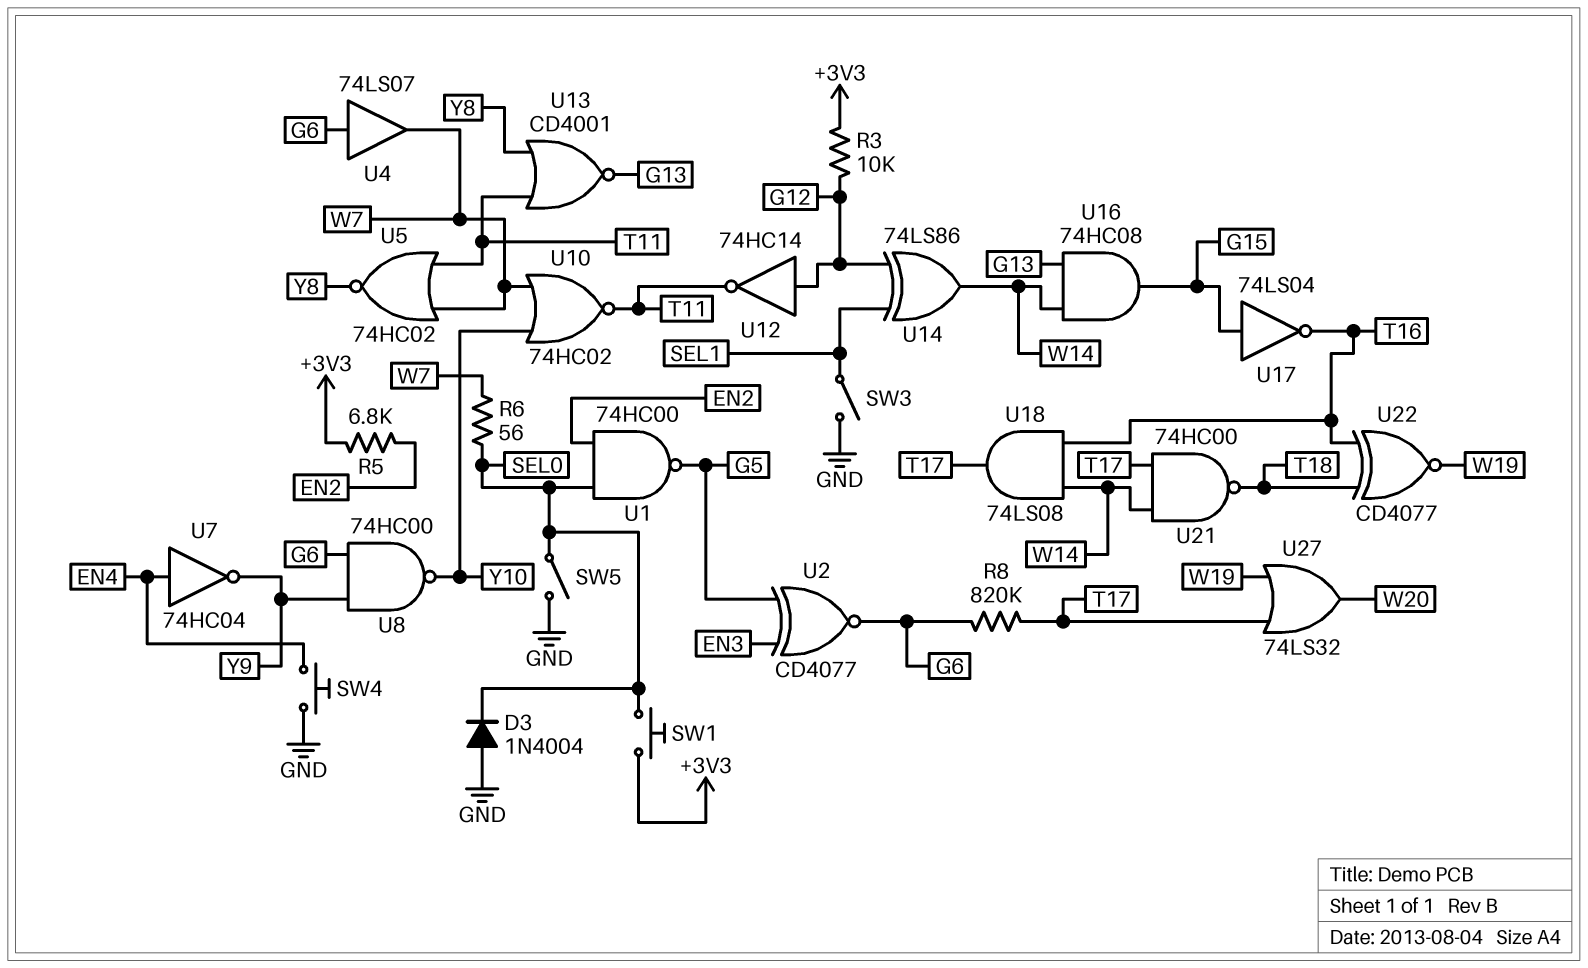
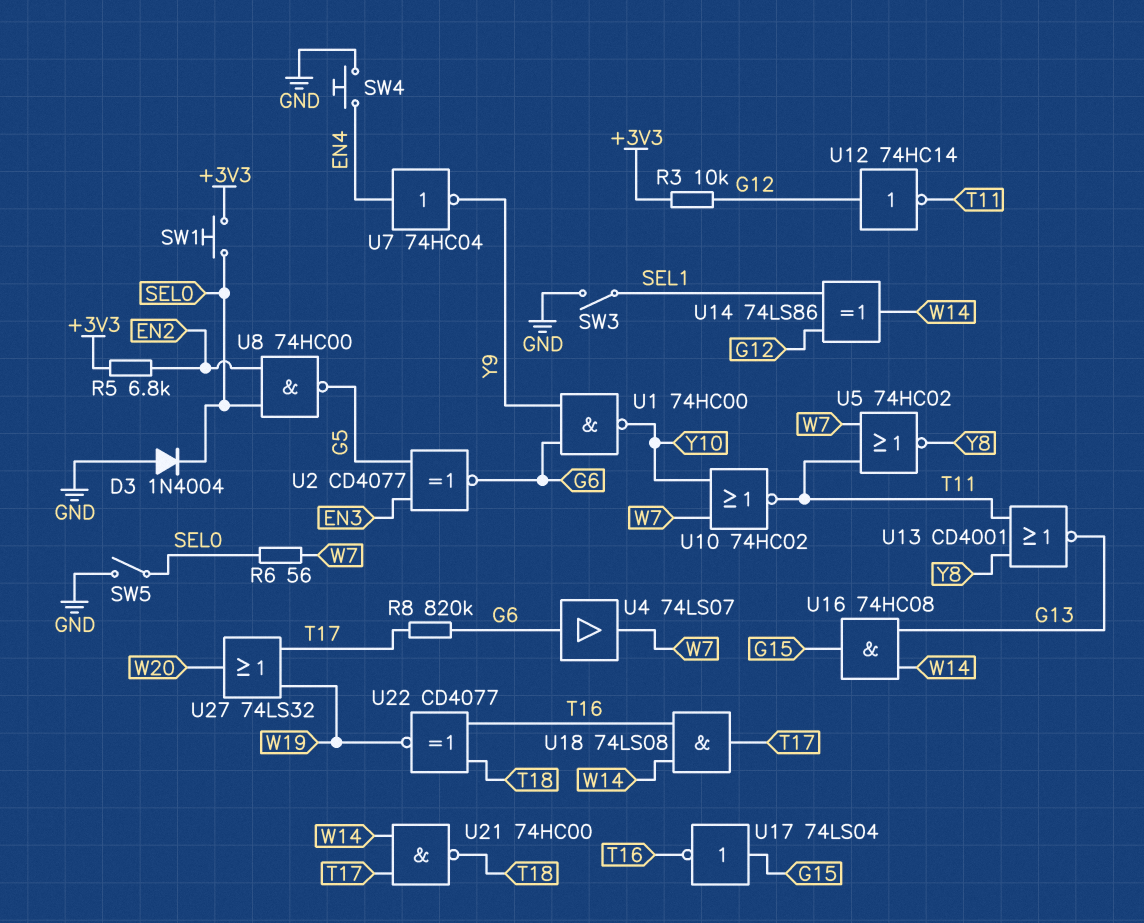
U1: NAND 74HC00 (in EN2, in SEL0, out G5) -> NAND 74HC00 (in G6, in Y9, out Y10)
U8: NAND 74HC00 (in G6, in Y9, out Y10) -> NAND 74HC00 (in EN2, in SEL0, out G5)

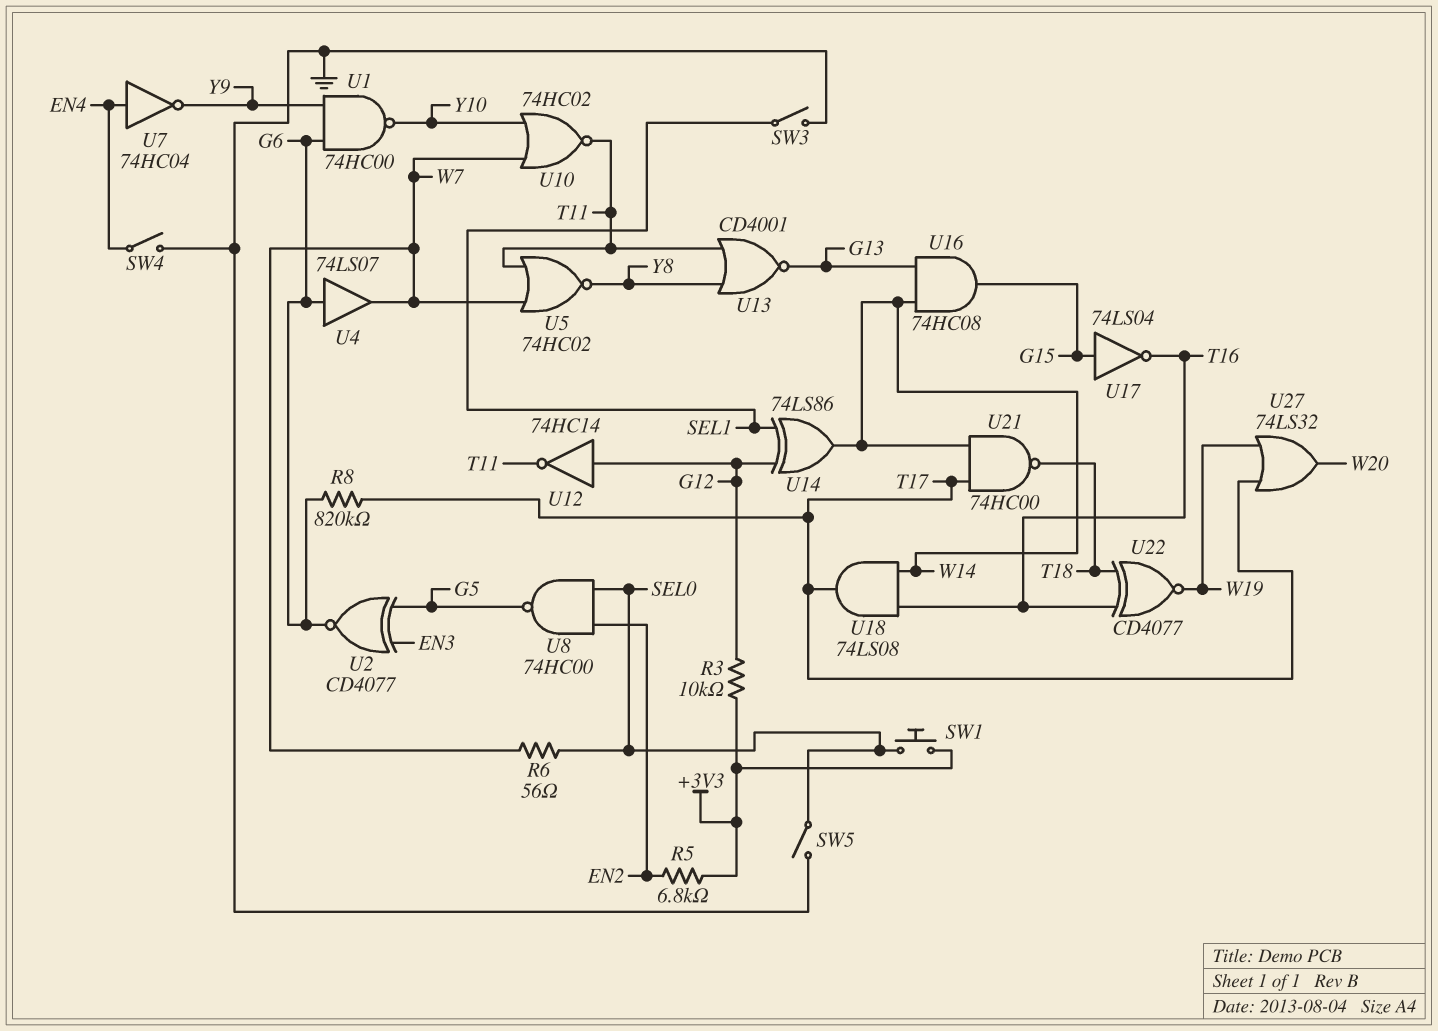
D3: diode 1N4004 (A GND, K SEL0) -> none
SW4: button (EN4, GND) -> switch (EN4, GND)

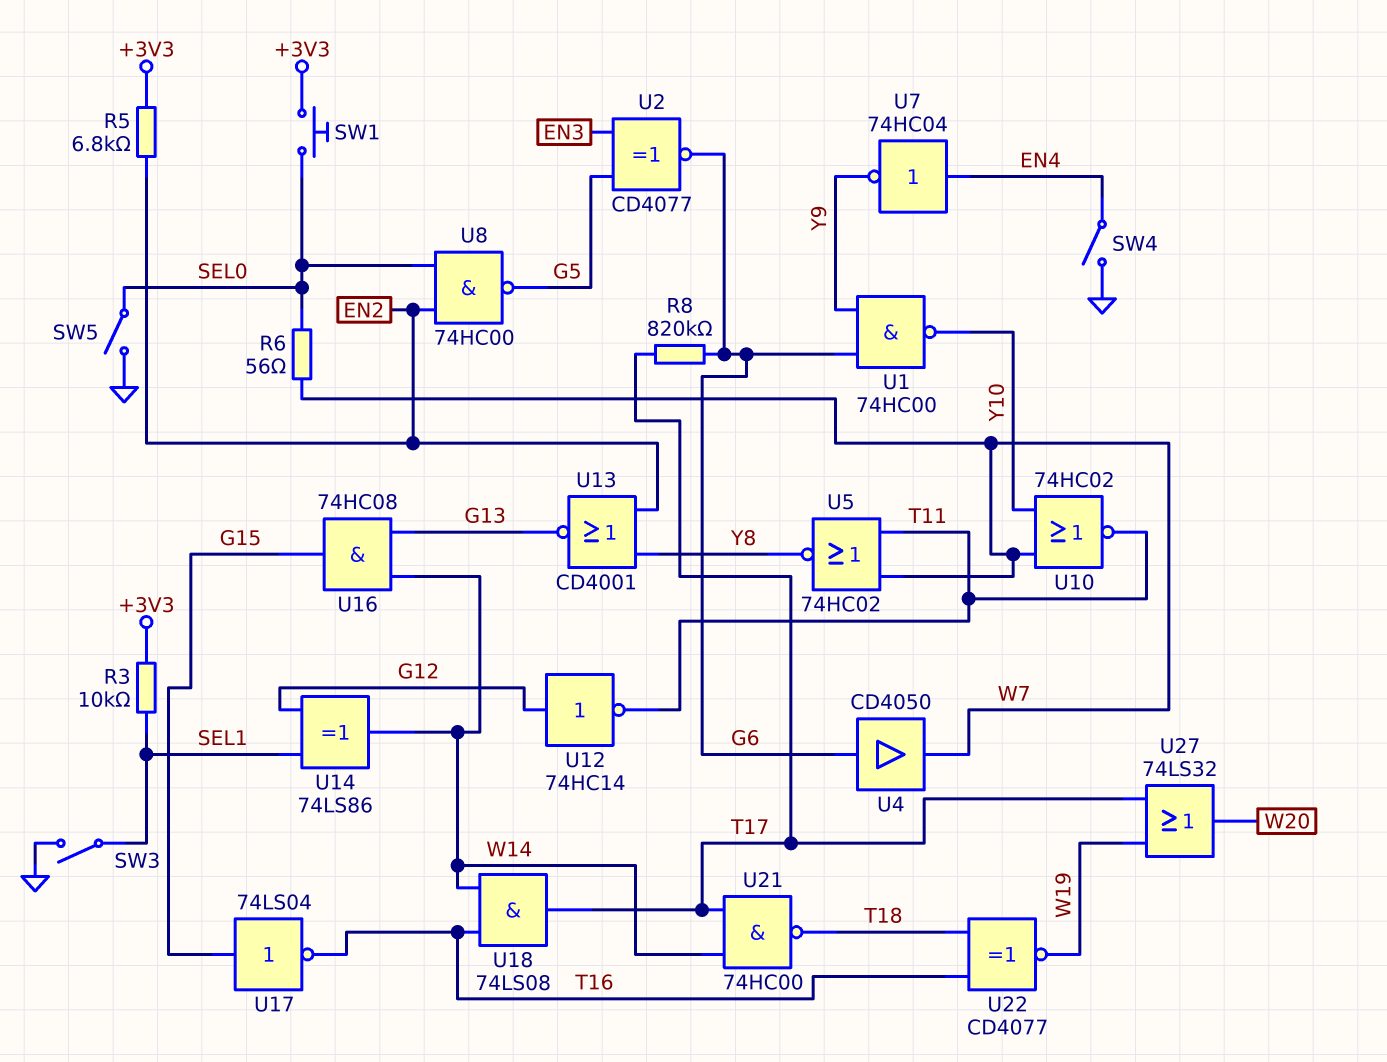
R3: 10k (+3V3, G12) -> 10k (+3V3, SEL1)
U4: buffer 74LS07 (in G6, out W7) -> buffer CD4050 (in G6, out W7)
U13: NOR CD4001 (in T11, in Y8, out G13) -> NOR CD4001 (in EN2, in Y8, out G13)

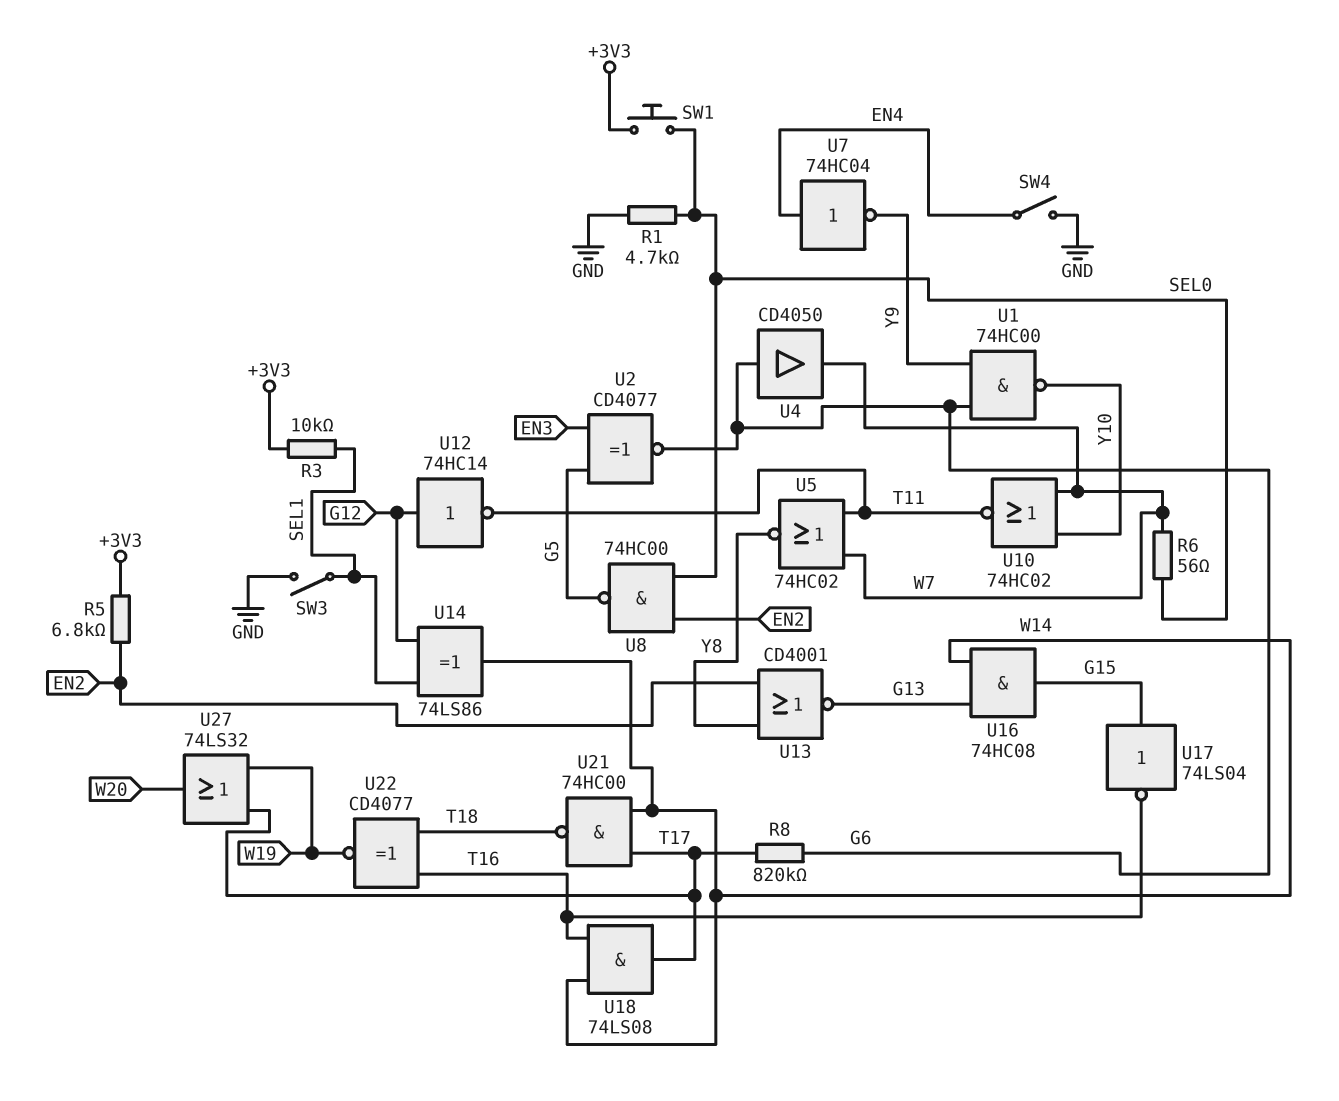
R1: none -> 4.7k (GND, SEL0)
SW5: switch (GND, SEL0) -> none

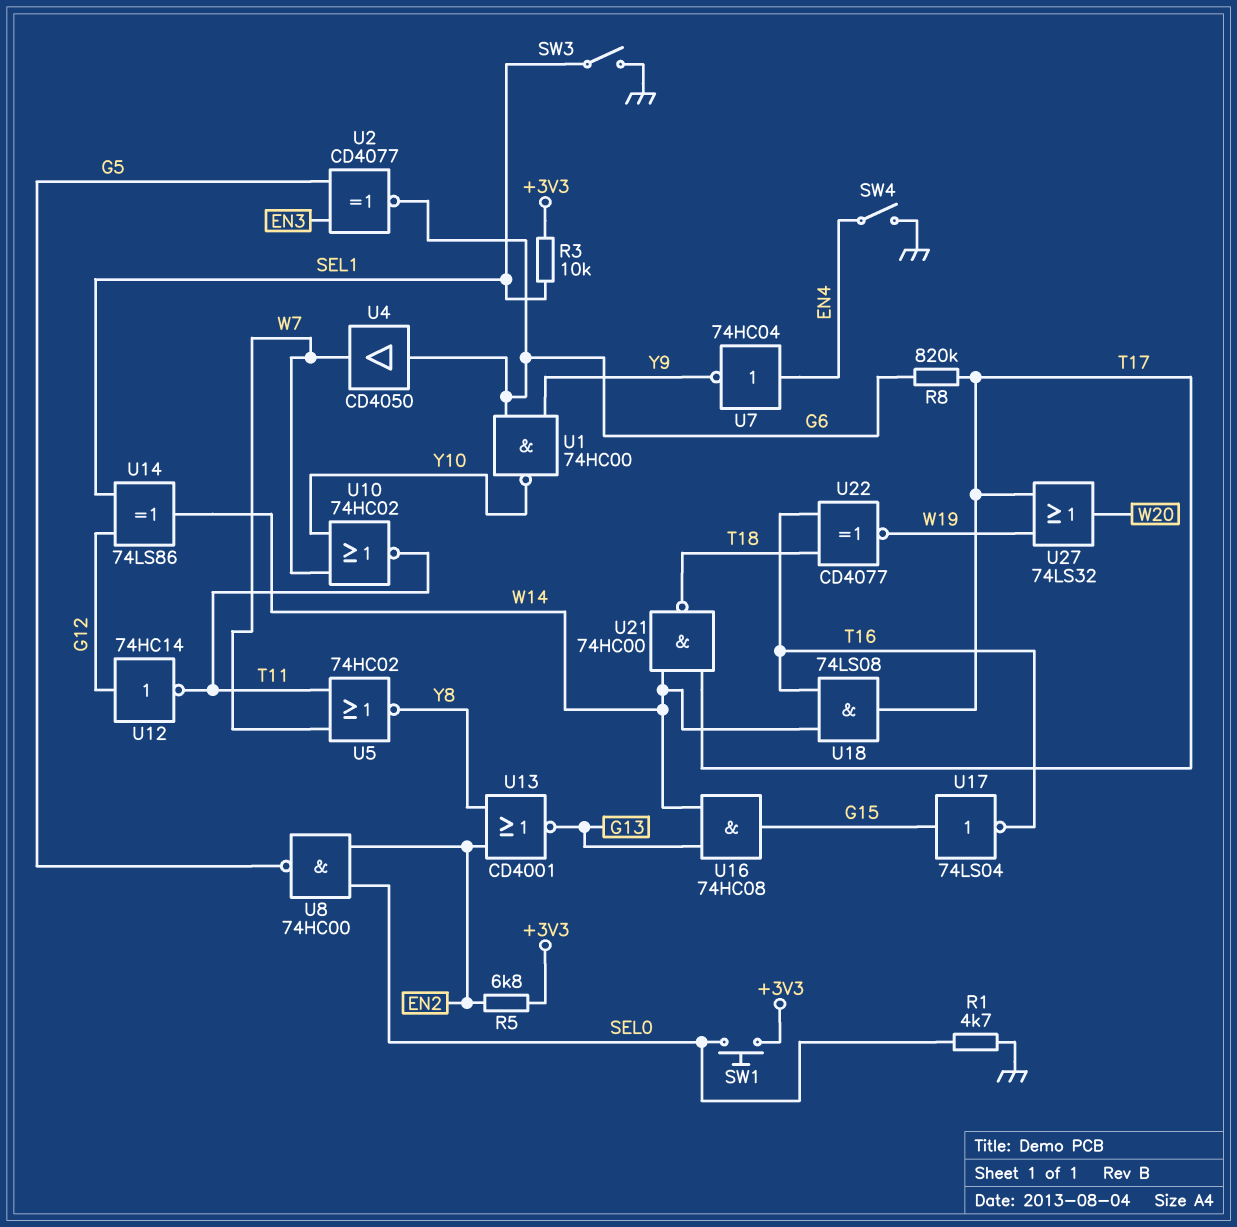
R6: 56 (SEL0, W7) -> none

